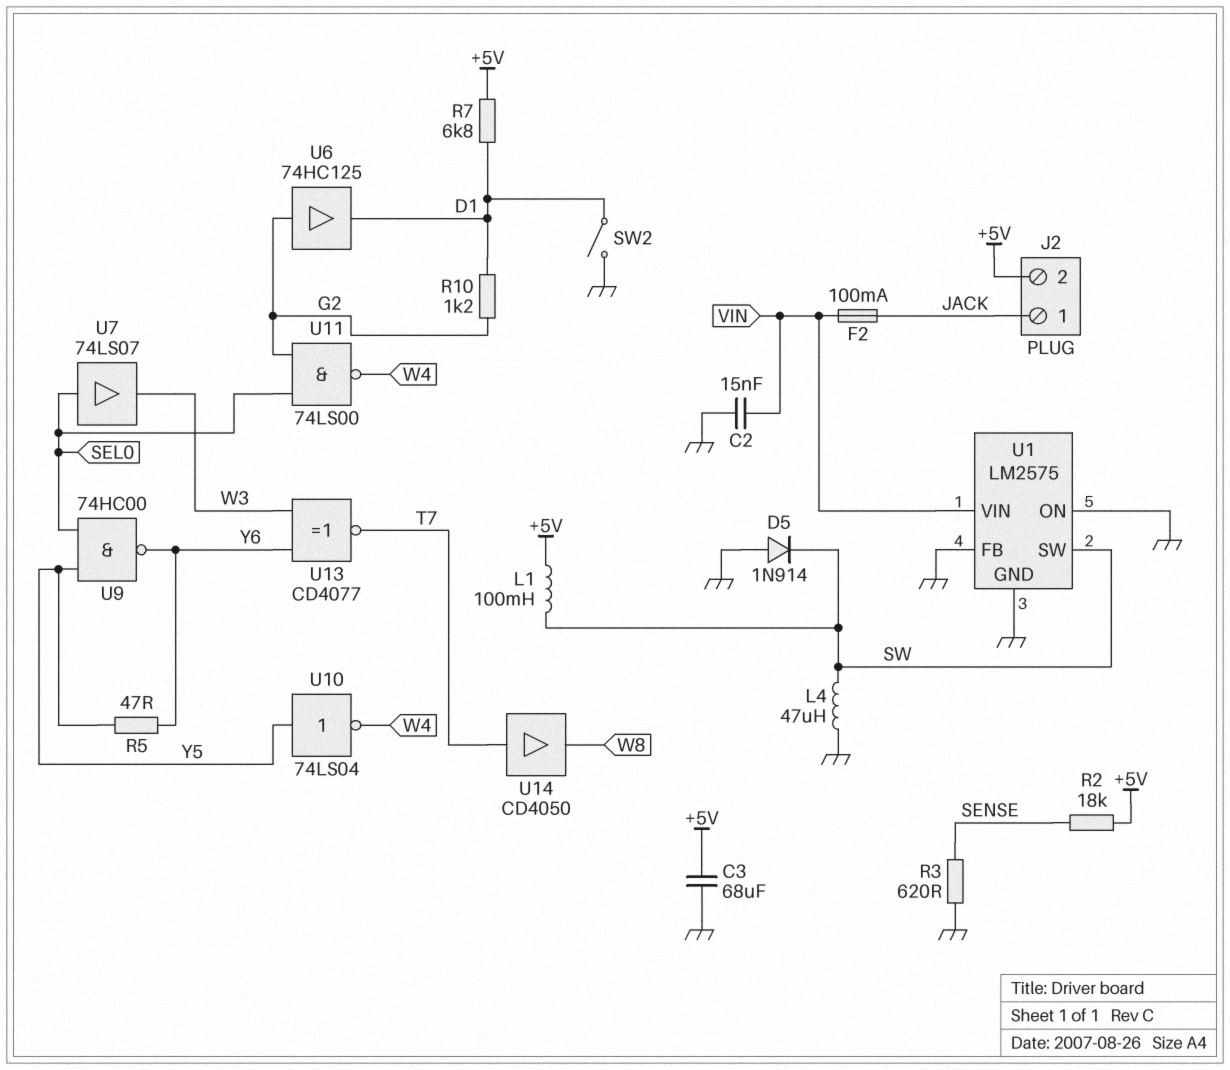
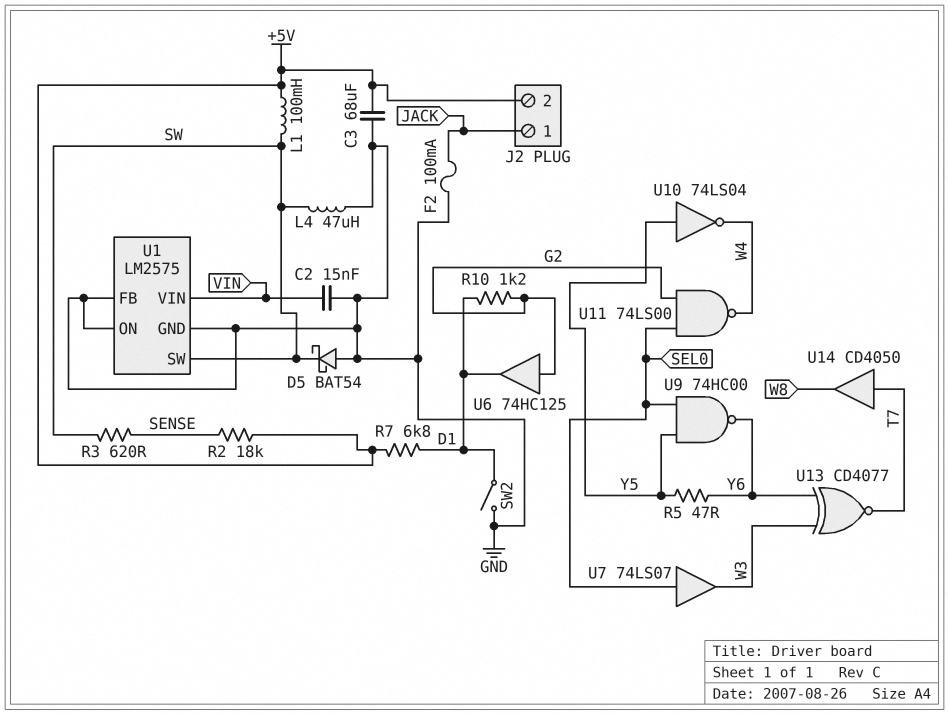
D5: diode 1N914 (A GND, K SW) -> schottky BAT54 (A GND, K SW)
F2: 100mA (JACK, VIN) -> 100mA (GND, JACK)
R3: 620 (GND, SENSE) -> 620 (SENSE, SW)

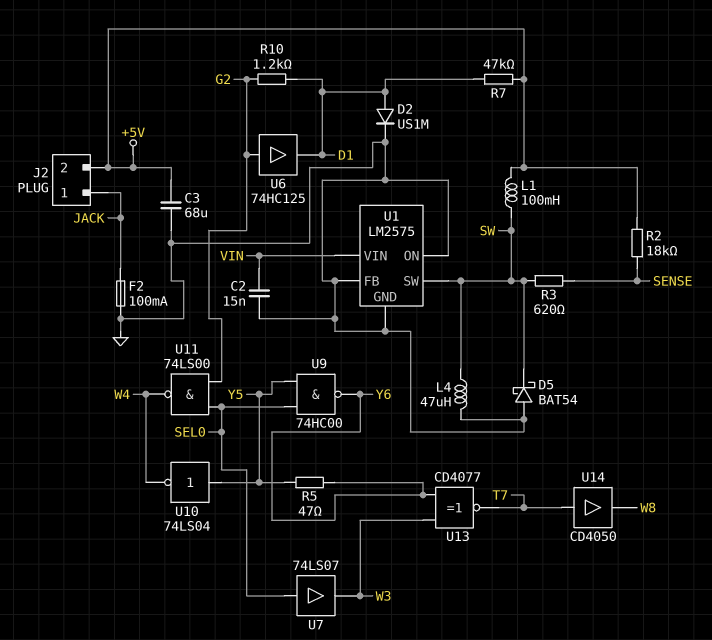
D2: none -> diode US1M (A D1, K GND)
R7: 6.8k (+5V, D1) -> 47k (+5V, D1)
SW2: switch (D1, GND) -> none

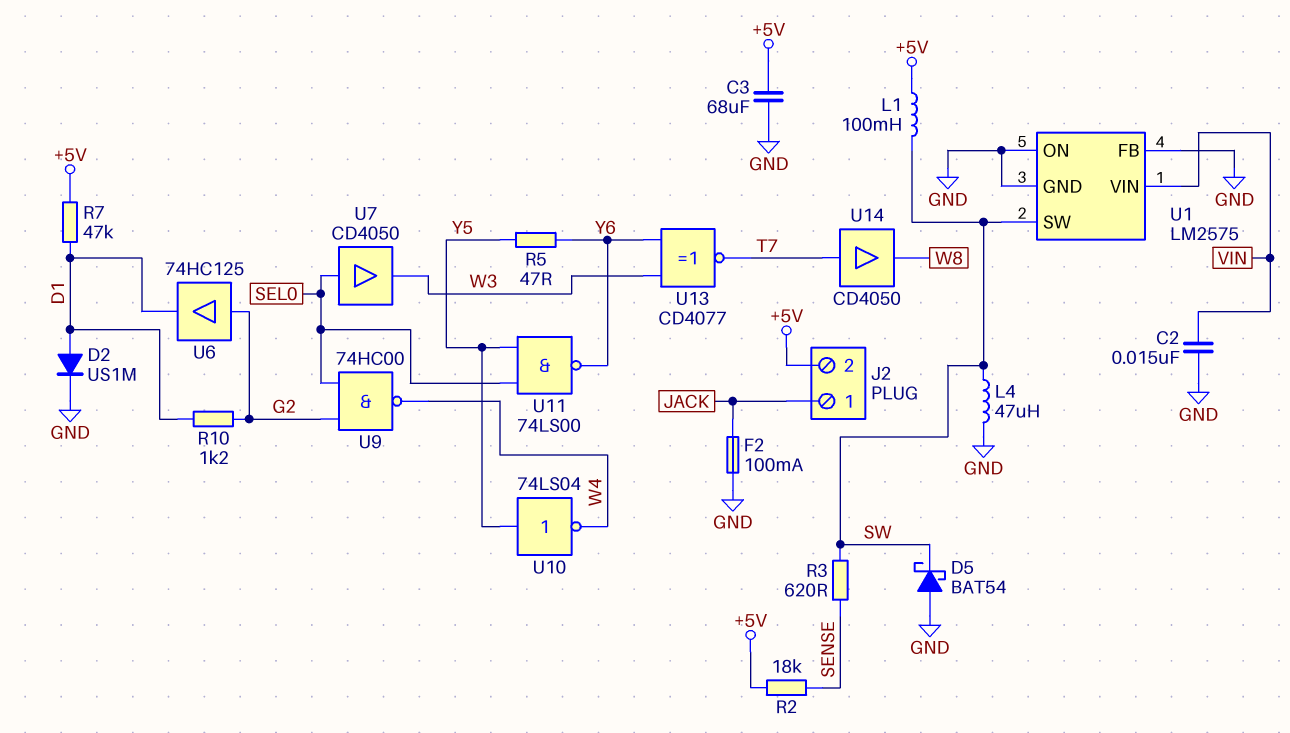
U7: buffer 74LS07 (in SEL0, out W3) -> buffer CD4050 (in SEL0, out W3)
U9: NAND 74HC00 (in SEL0, in Y5, out Y6) -> NAND 74HC00 (in G2, in SEL0, out W4)
U11: NAND 74LS00 (in G2, in SEL0, out W4) -> NAND 74LS00 (in SEL0, in Y5, out Y6)

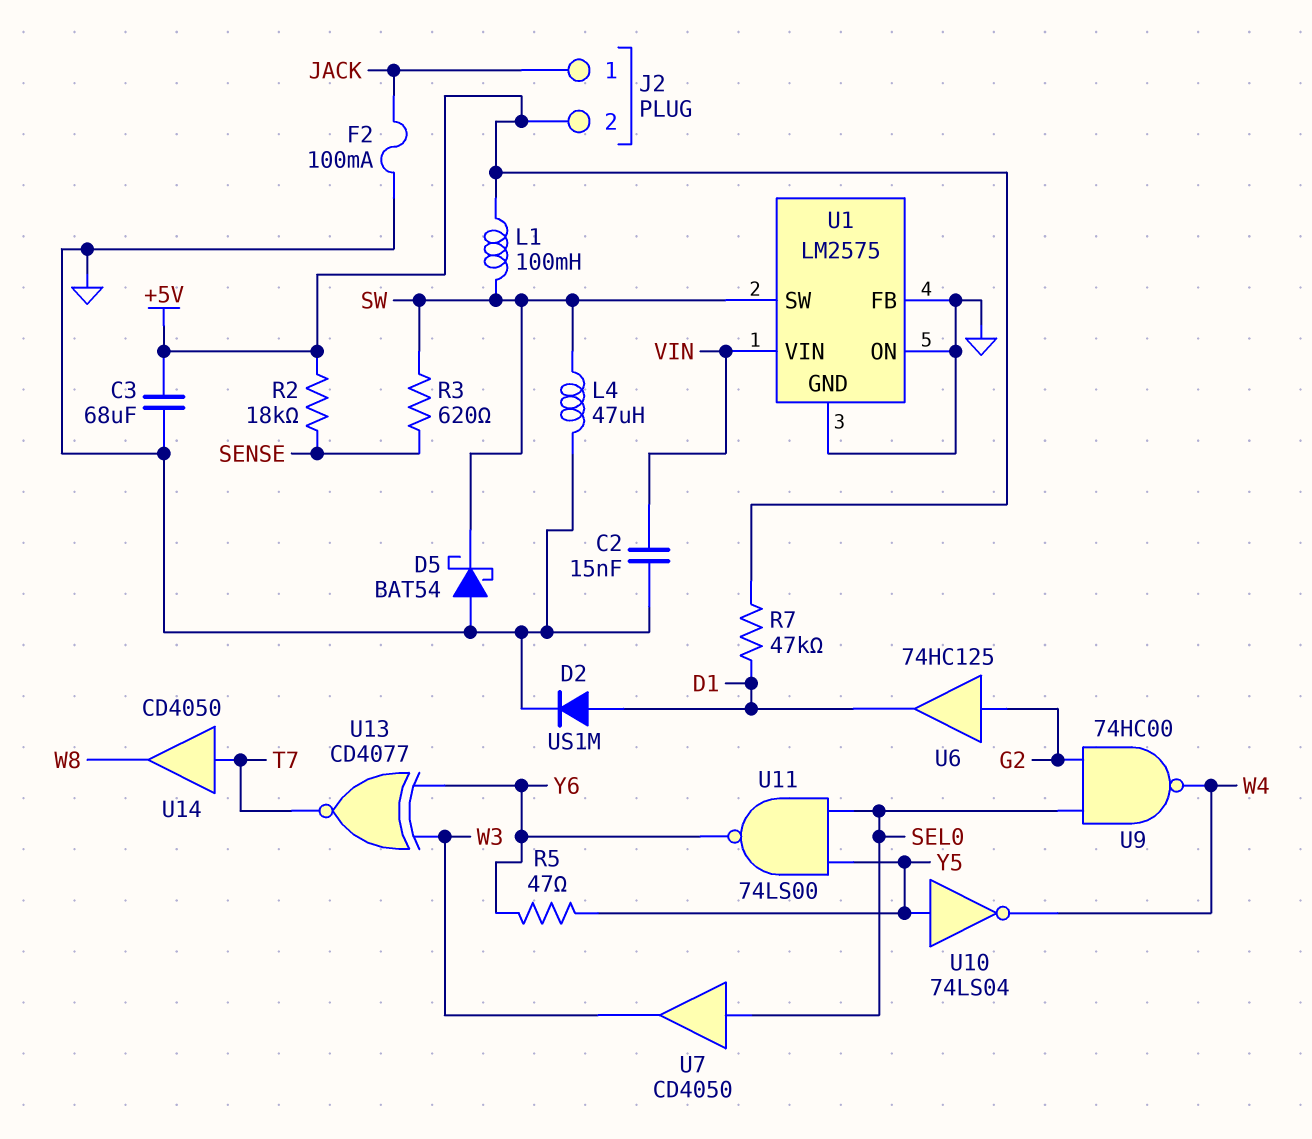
R10: 1.2k (D1, G2) -> none

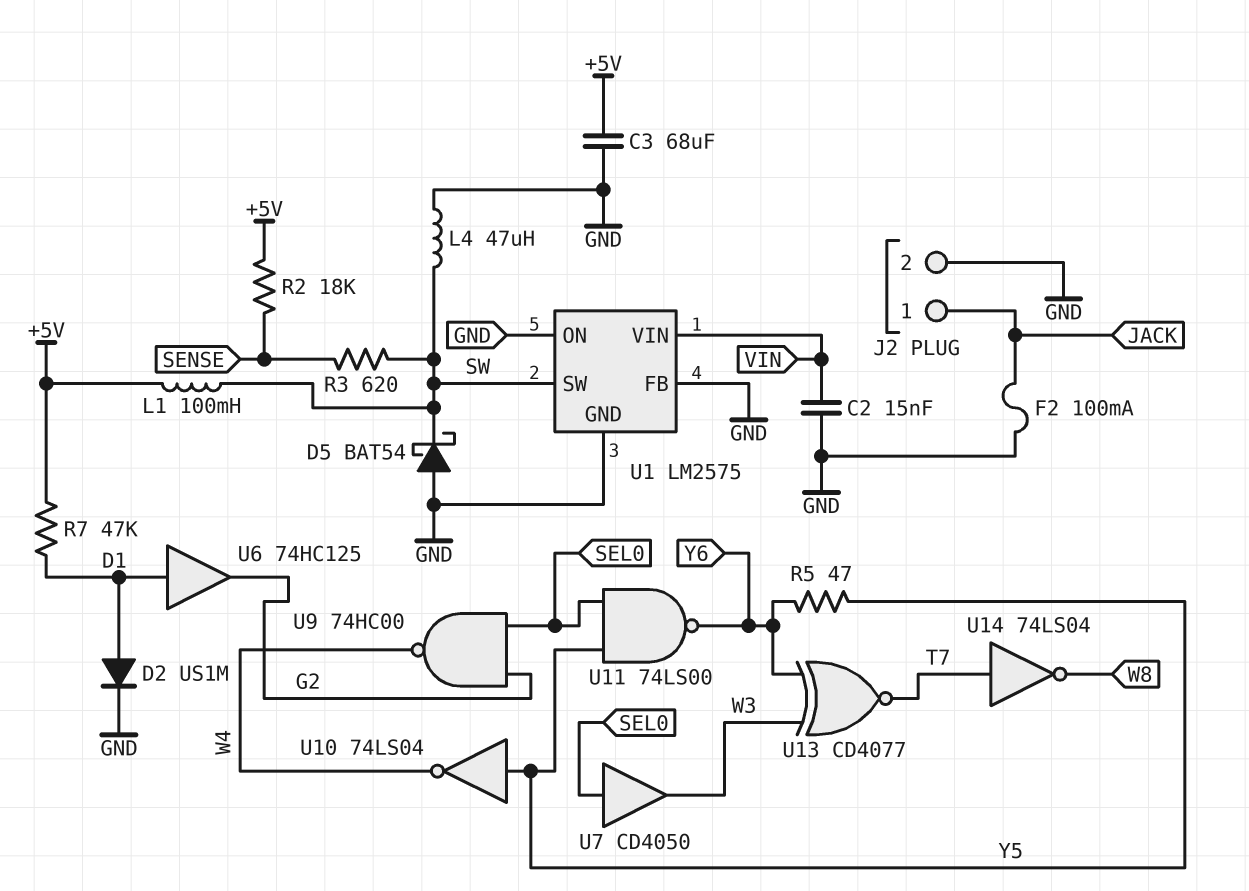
J2 pin 2: +5V -> GND
U6: buffer 74HC125 (in G2, out D1) -> buffer 74HC125 (in D1, out G2)
U14: buffer CD4050 (in T7, out W8) -> NOT 74LS04 (in T7, out W8)

